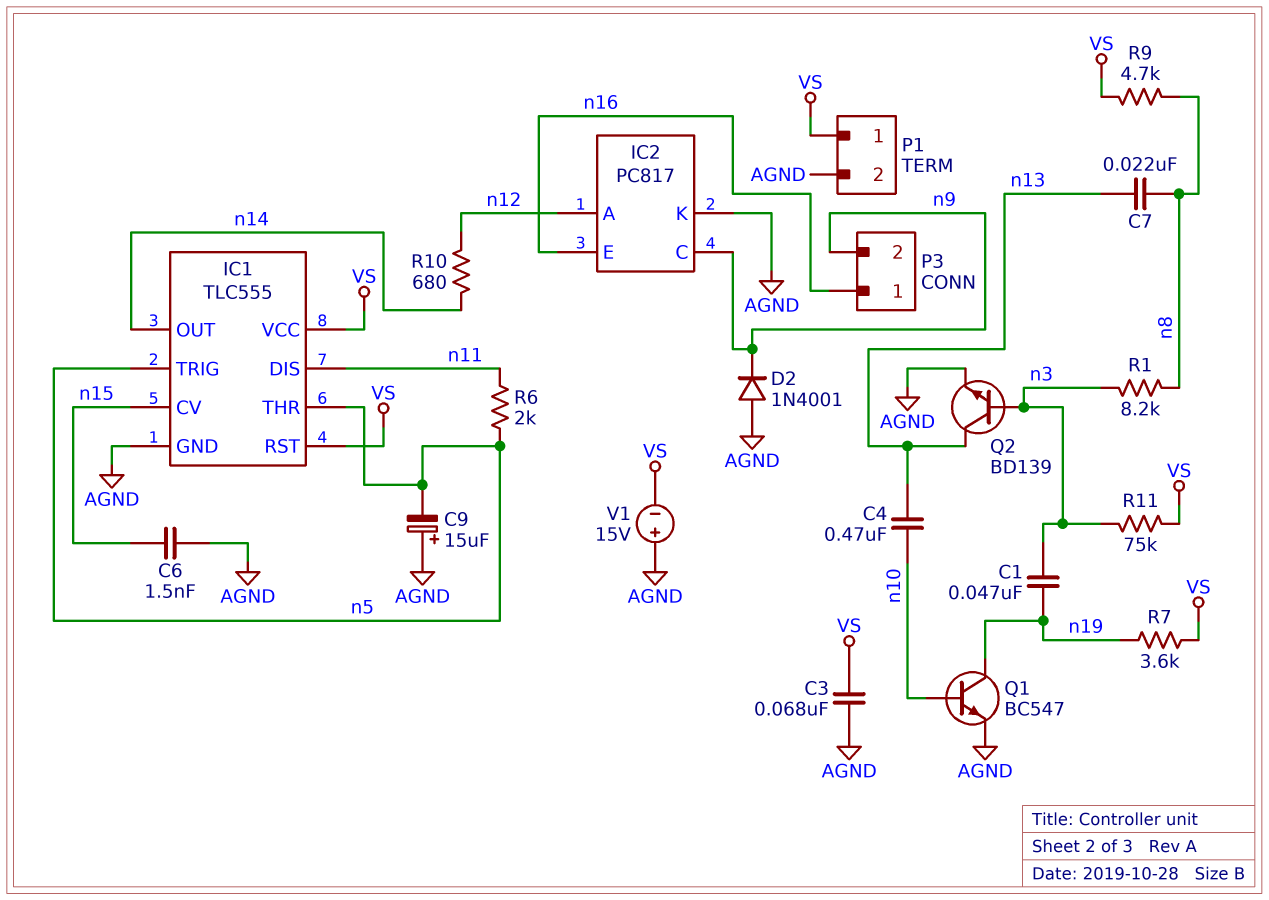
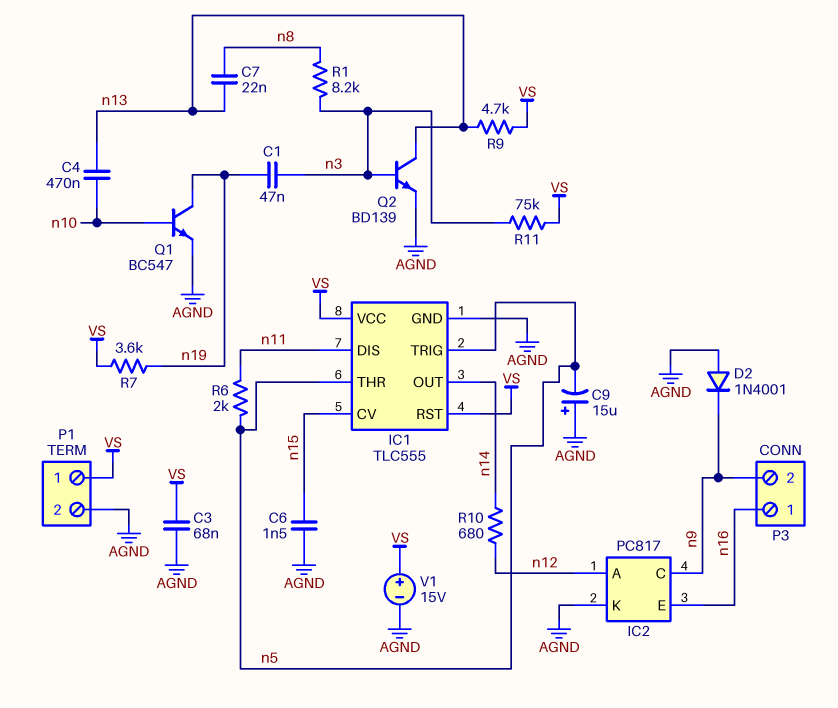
R9: 4.7k (VS, n8) -> 4.7k (VS, n13)
V1: 15V (plus AGND, minus VS) -> 15V (plus VS, minus AGND)

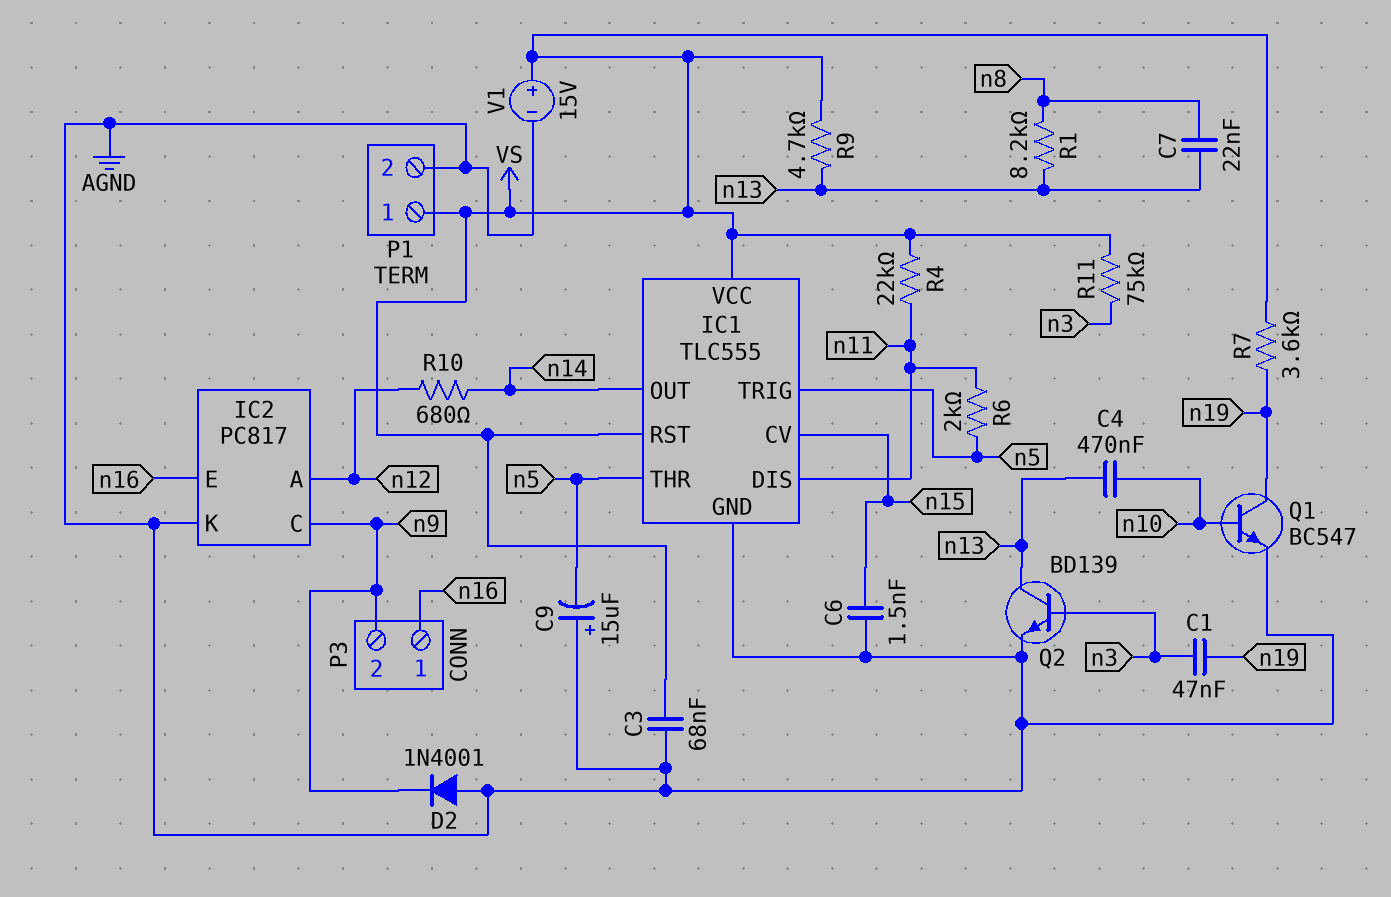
R1: 8.2k (n3, n8) -> 8.2k (n8, n13)
R4: none -> 22k (VS, n11)

